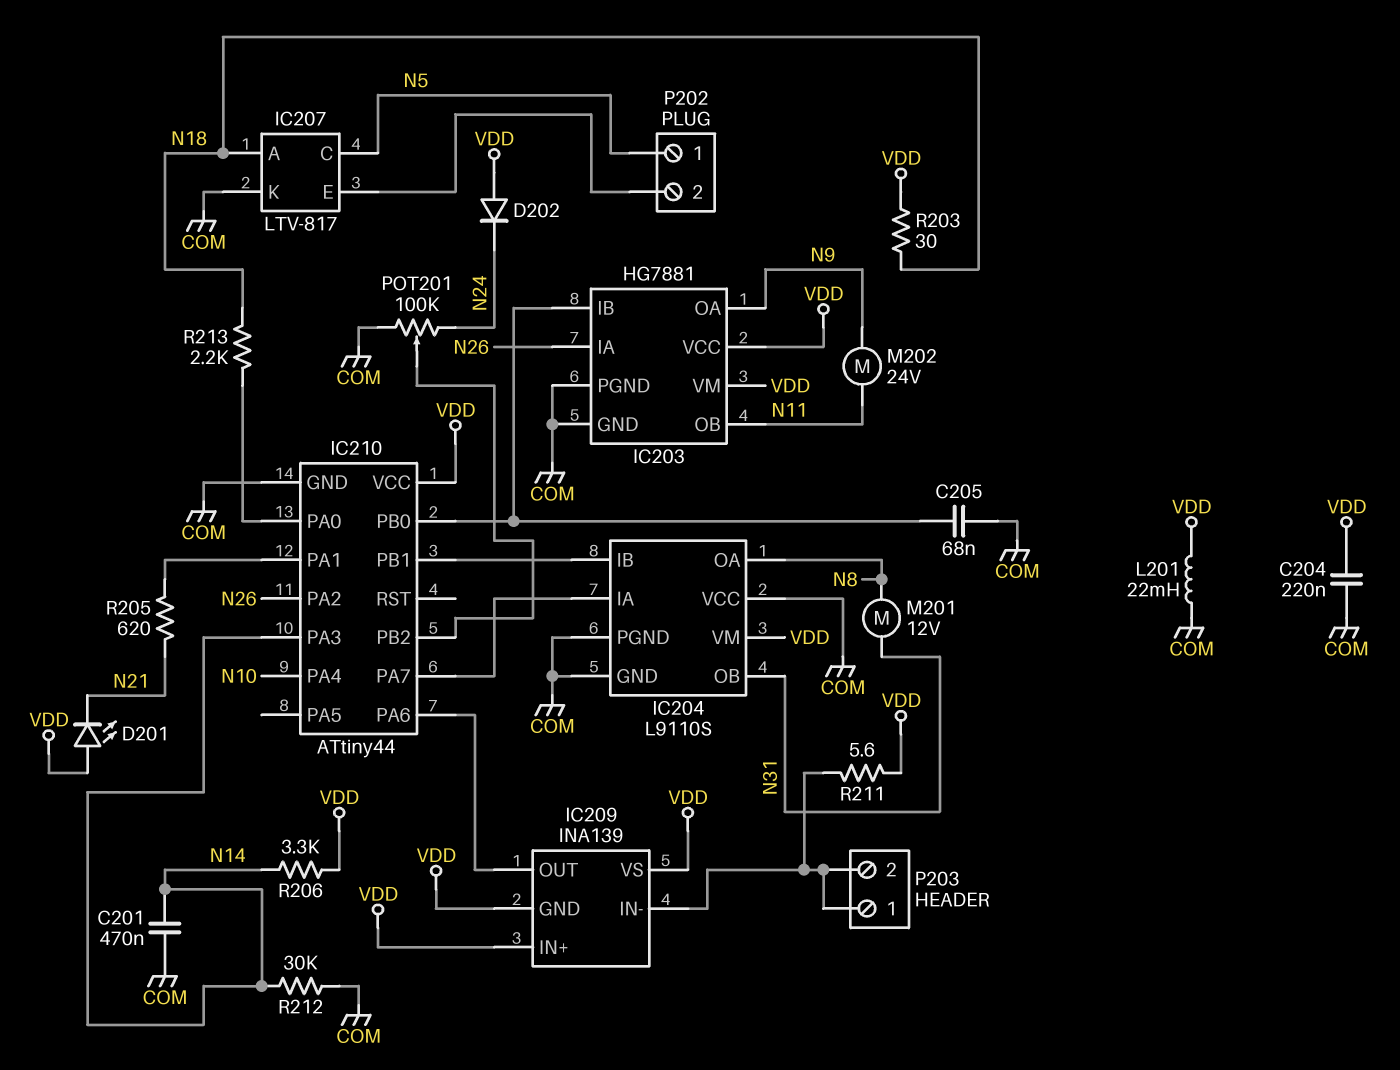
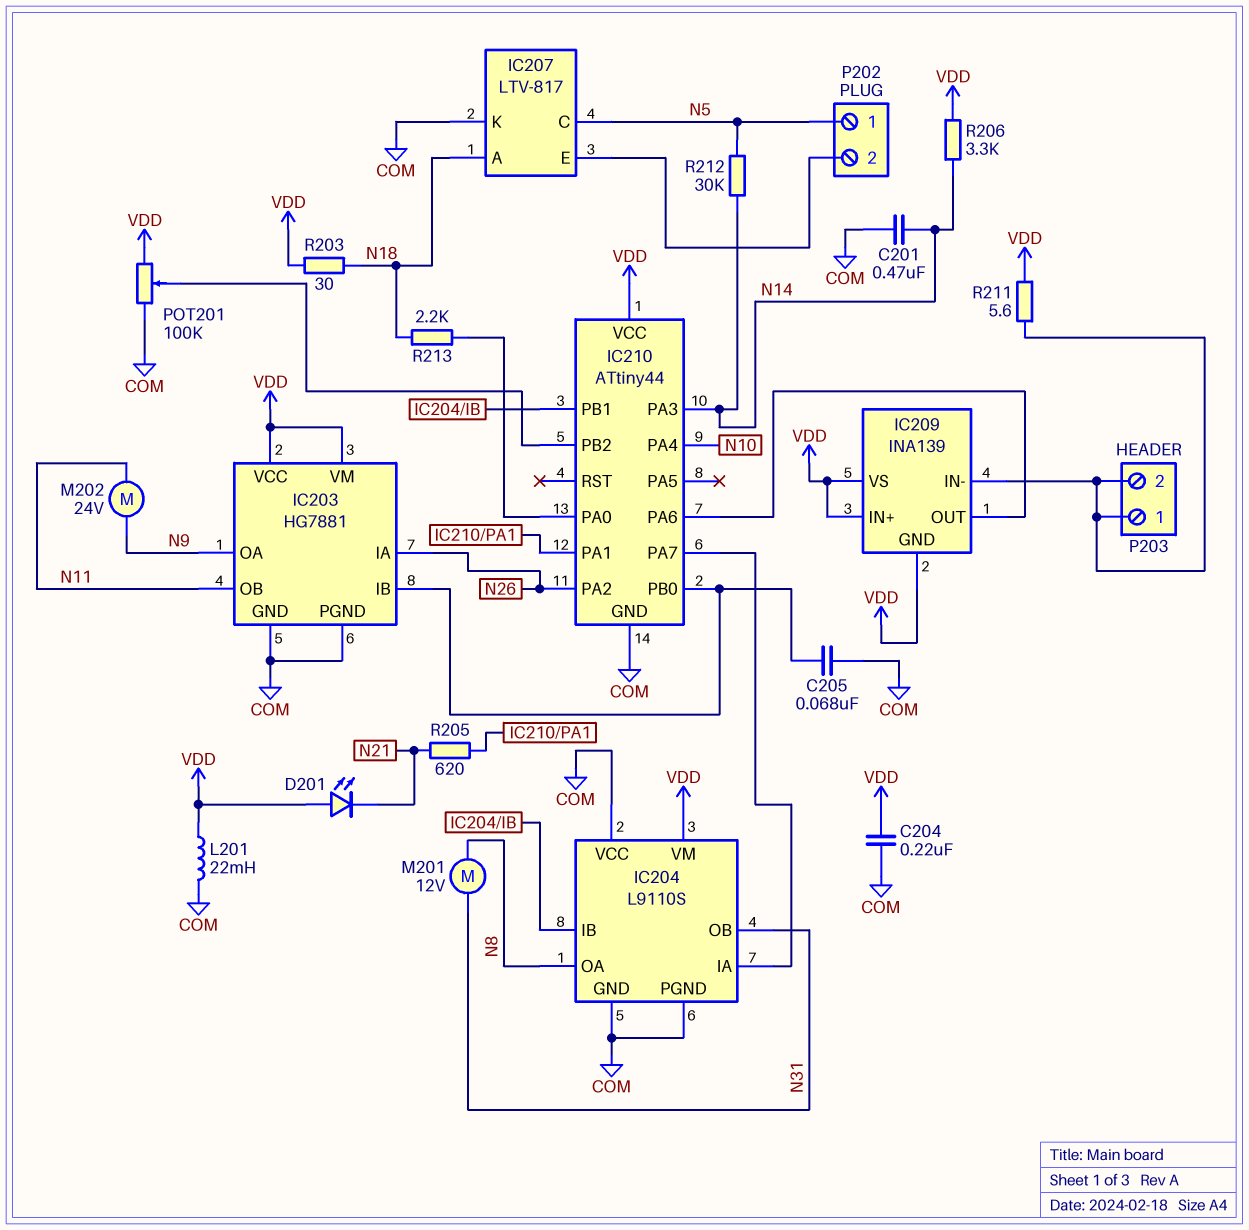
D202: diode (A VDD, K N24) -> none
POT201: 100k (COM, N24, wiper IC210/PB2) -> 100k (COM, VDD, wiper IC210/PB2)
R212: 30k (COM, N14) -> 30k (N5, N14)

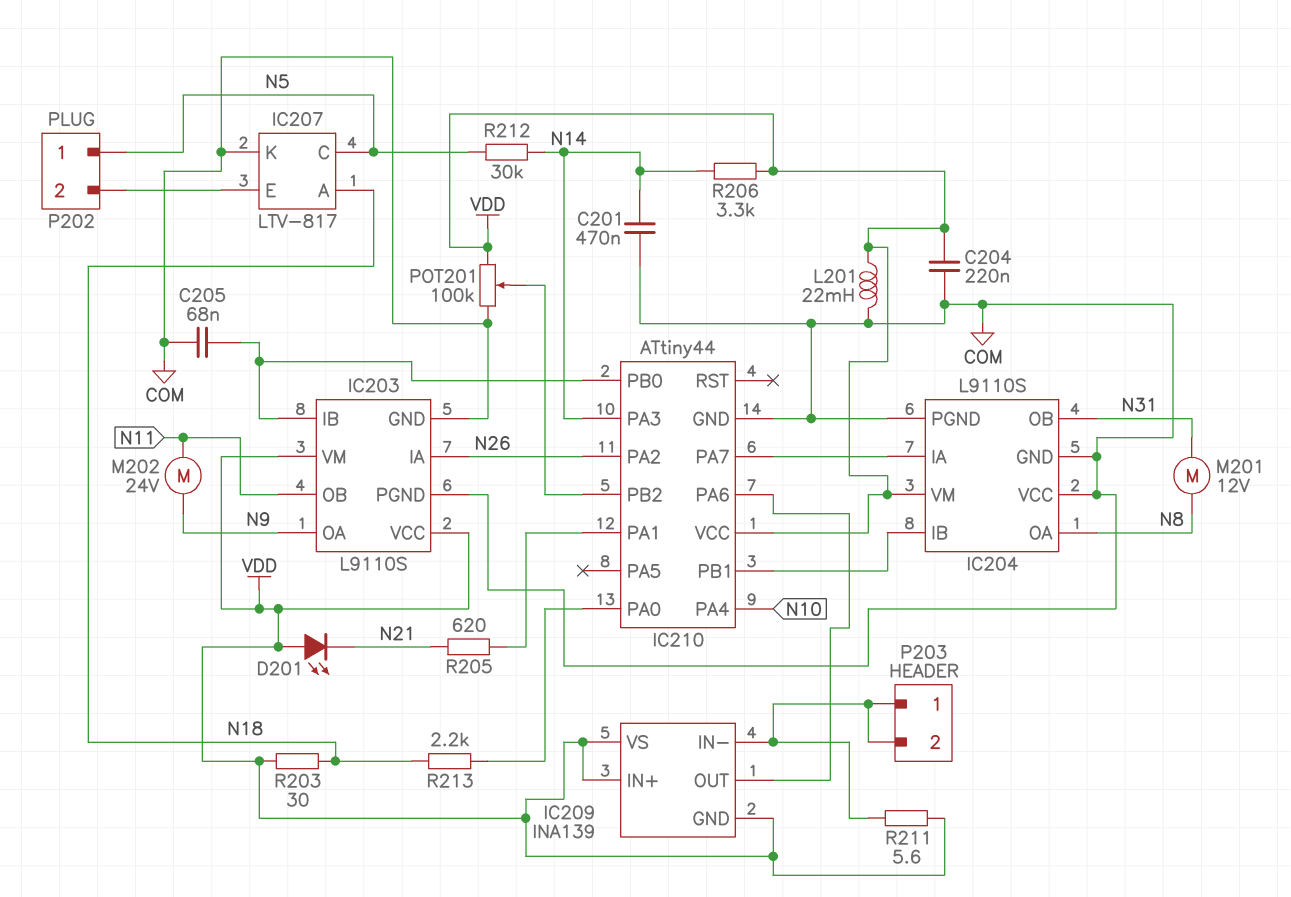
IC203: HG7881 -> L9110S

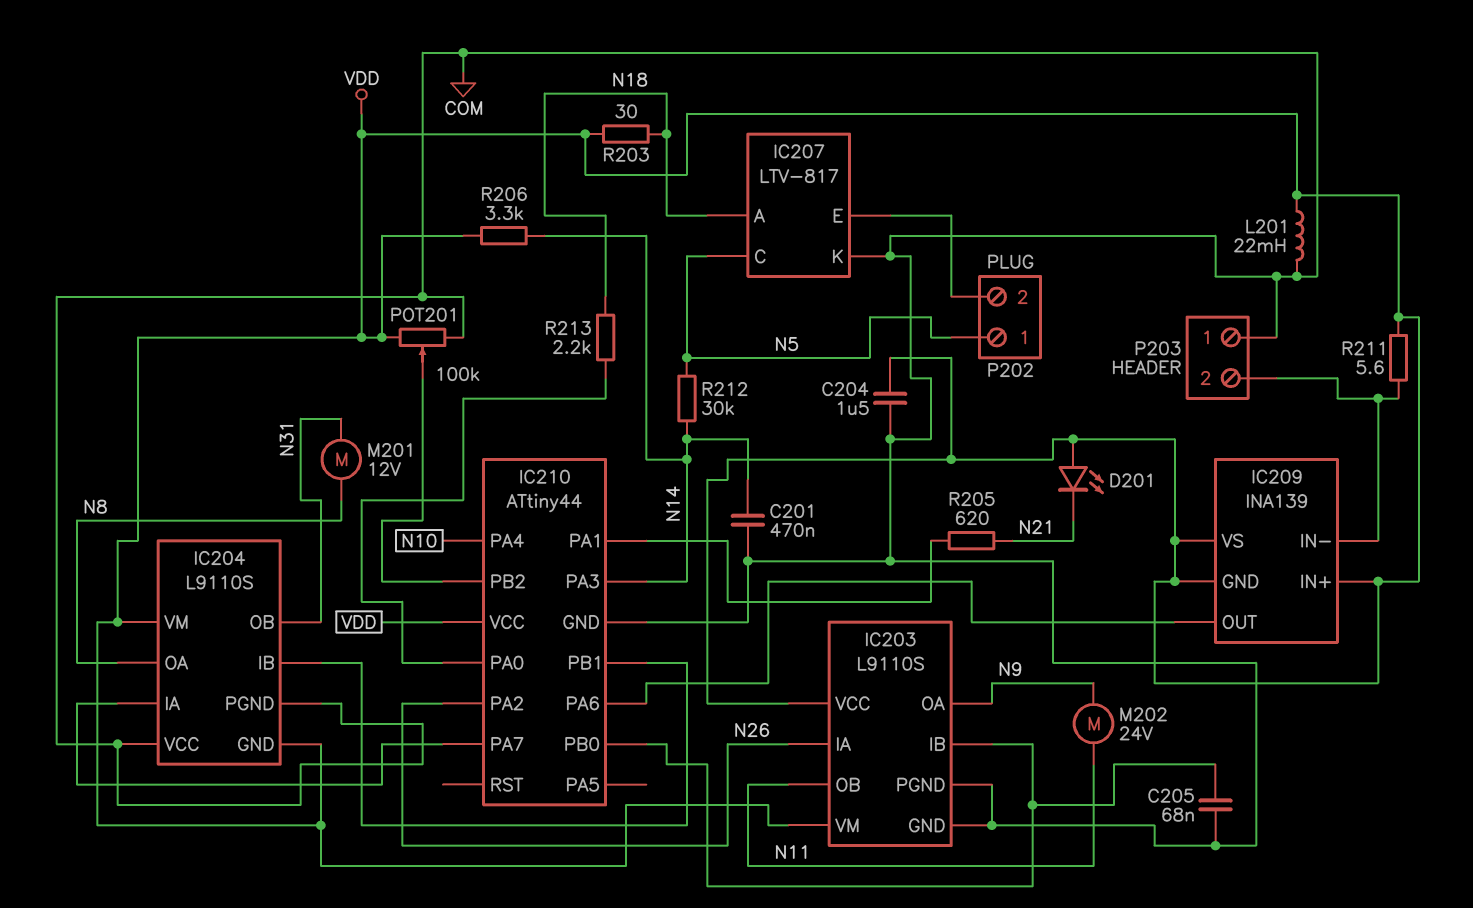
C204: 220nF (COM, VDD) -> 1.5uF (COM, VDD)
IC204 pin GND: COM -> VDD
P203 pin 1: IC209/IN- -> COM

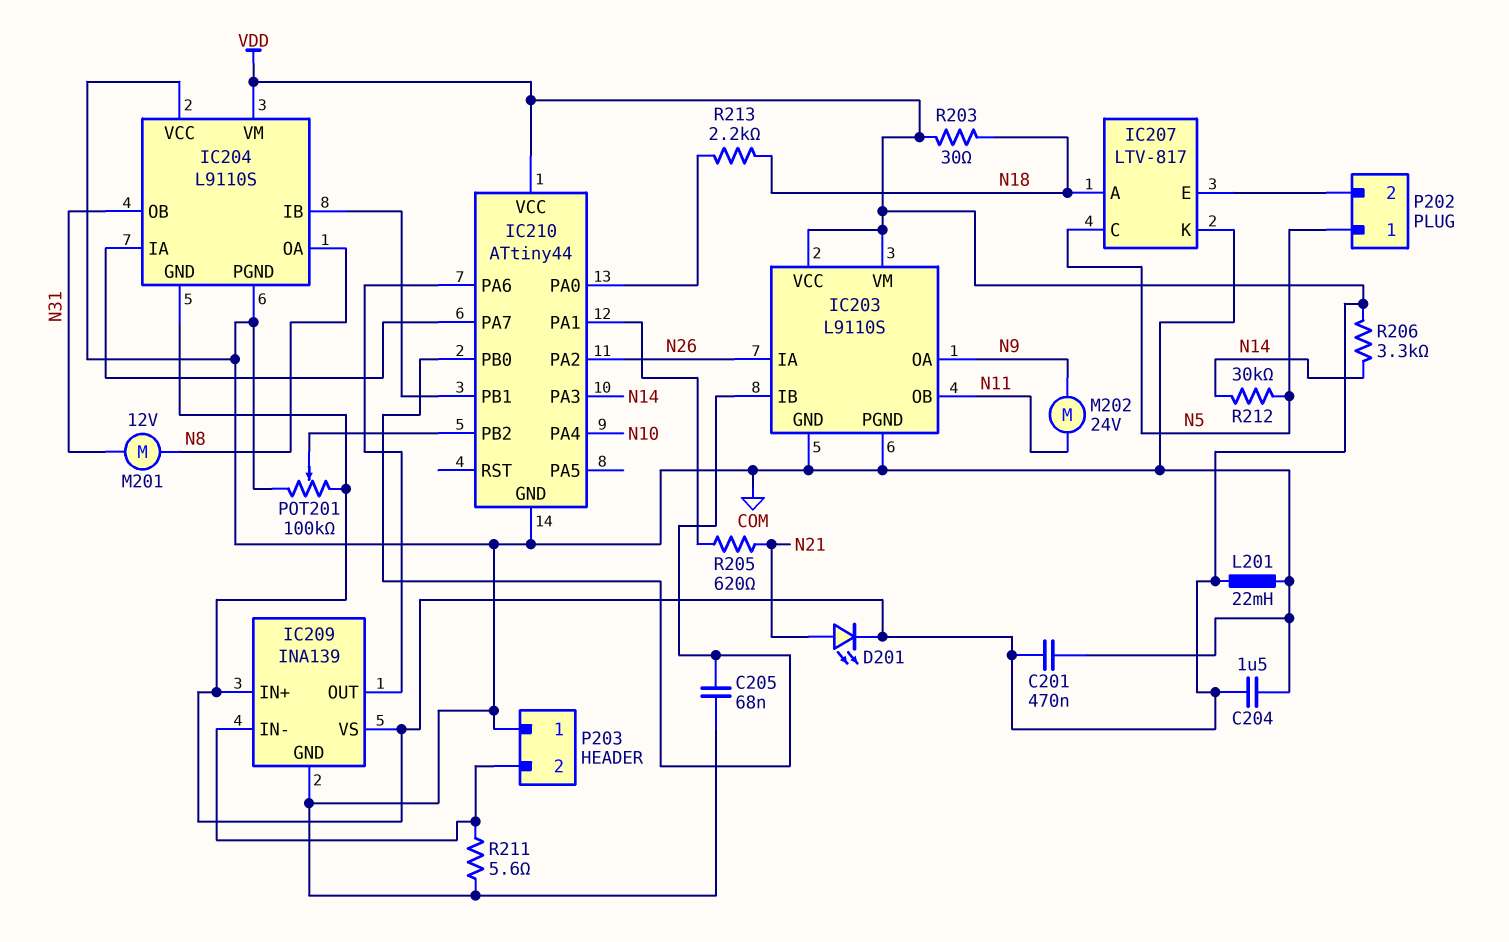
C201: 470nF (COM, N14) -> 470nF (COM, VDD)
D201: LED (A VDD, K N21) -> LED (A N21, K VDD)
IC209 pin GND: VDD -> COM
R211: 5.6 (IC209/IN-, VDD) -> 5.6 (COM, IC209/IN-)

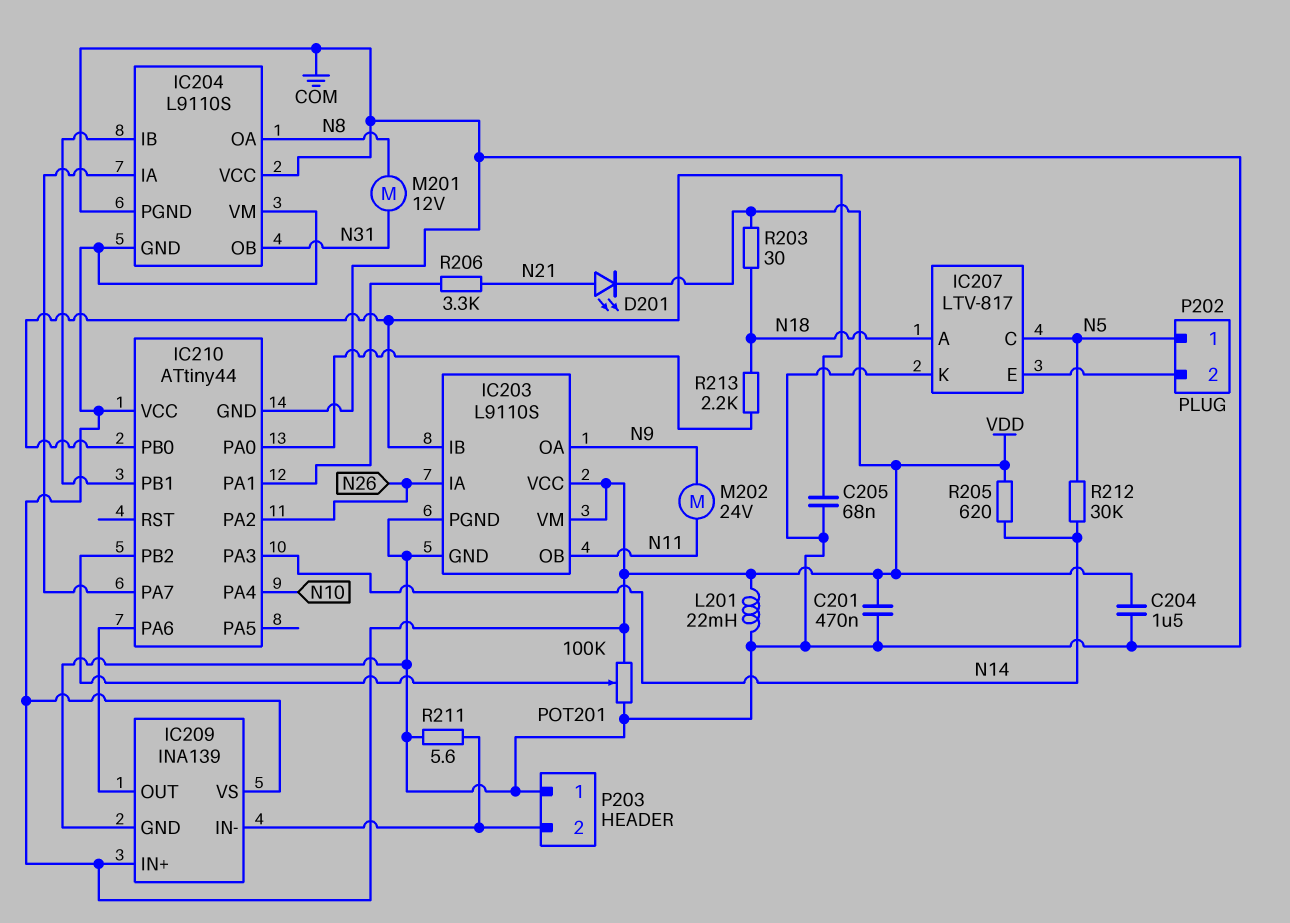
R205: 620 (IC210/PA1, N21) -> 620 (N14, VDD)
R206: 3.3k (N14, VDD) -> 3.3k (IC210/PA1, N21)

